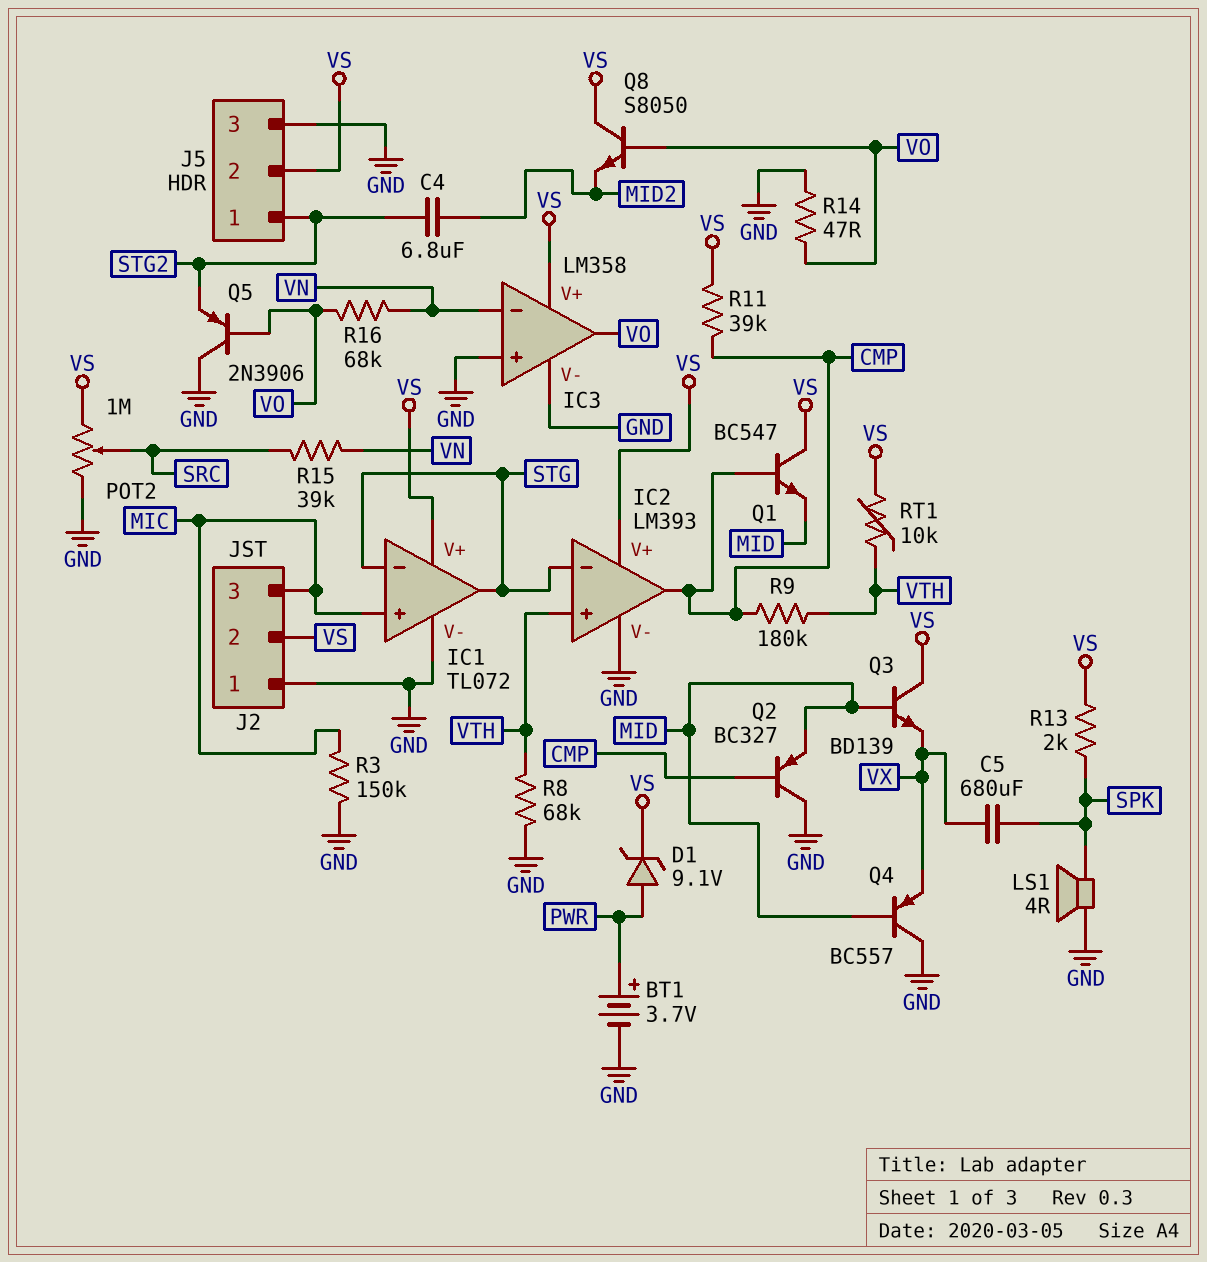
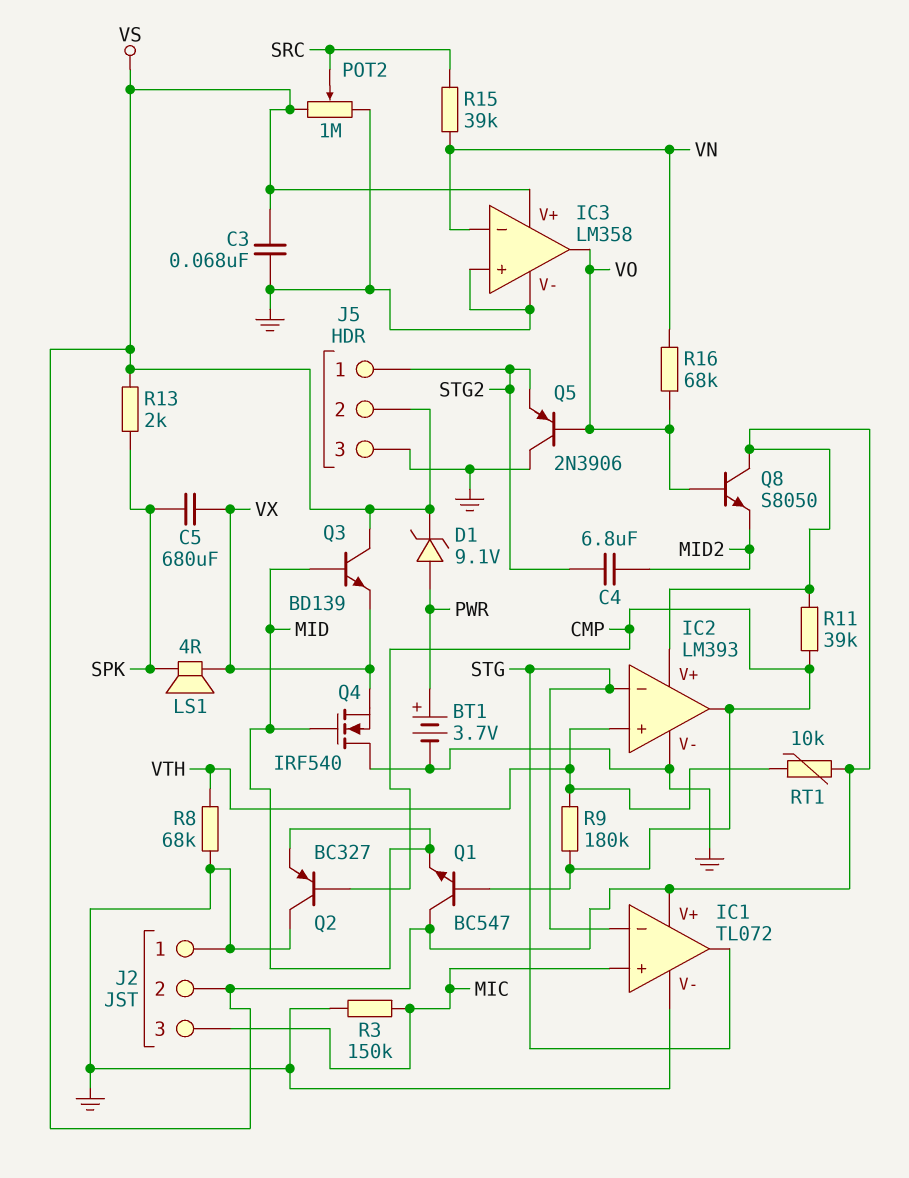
C3: none -> 68nF (GND, VS)
LS1: speaker 4R (GND, SPK) -> speaker 4R (SPK, VX)
Q4: PNP BC557 (B MID, C GND, E VX) -> NMOS IRF540 (G MID, D GND, S VX)
R14: 47 (GND, VO) -> none

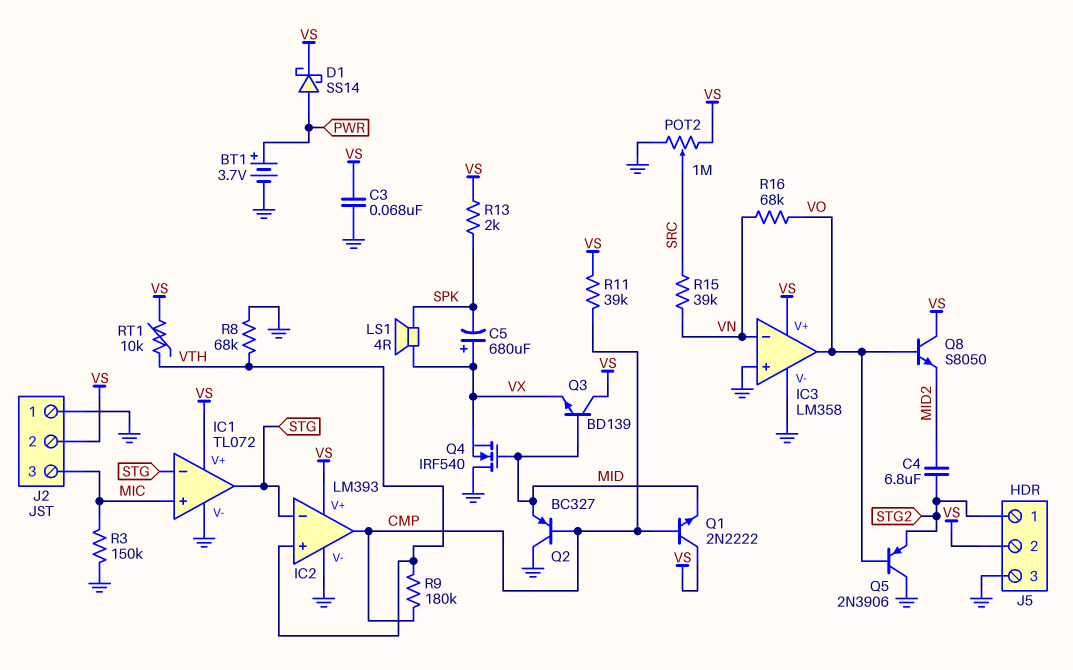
C5: 680uF (SPK, VX) -> 680uF (plus VX, minus SPK)
D1: zener 9.1V (A PWR, K VS) -> schottky SS14 (A PWR, K VS)
Q1: NPN BC547 (B CMP, C VS, E MID) -> NPN 2N2222 (B CMP, C VS, E MID)

